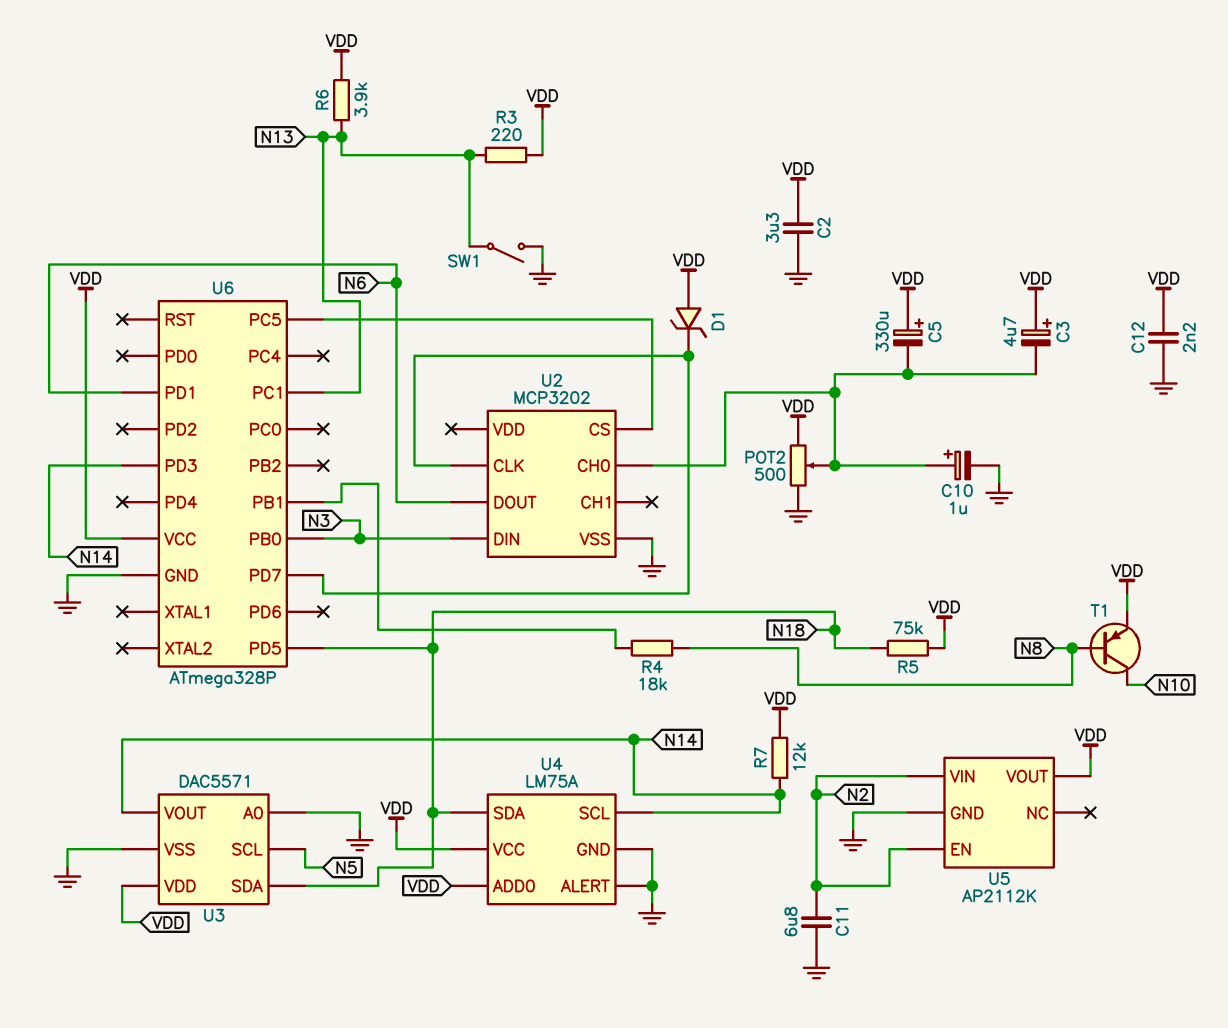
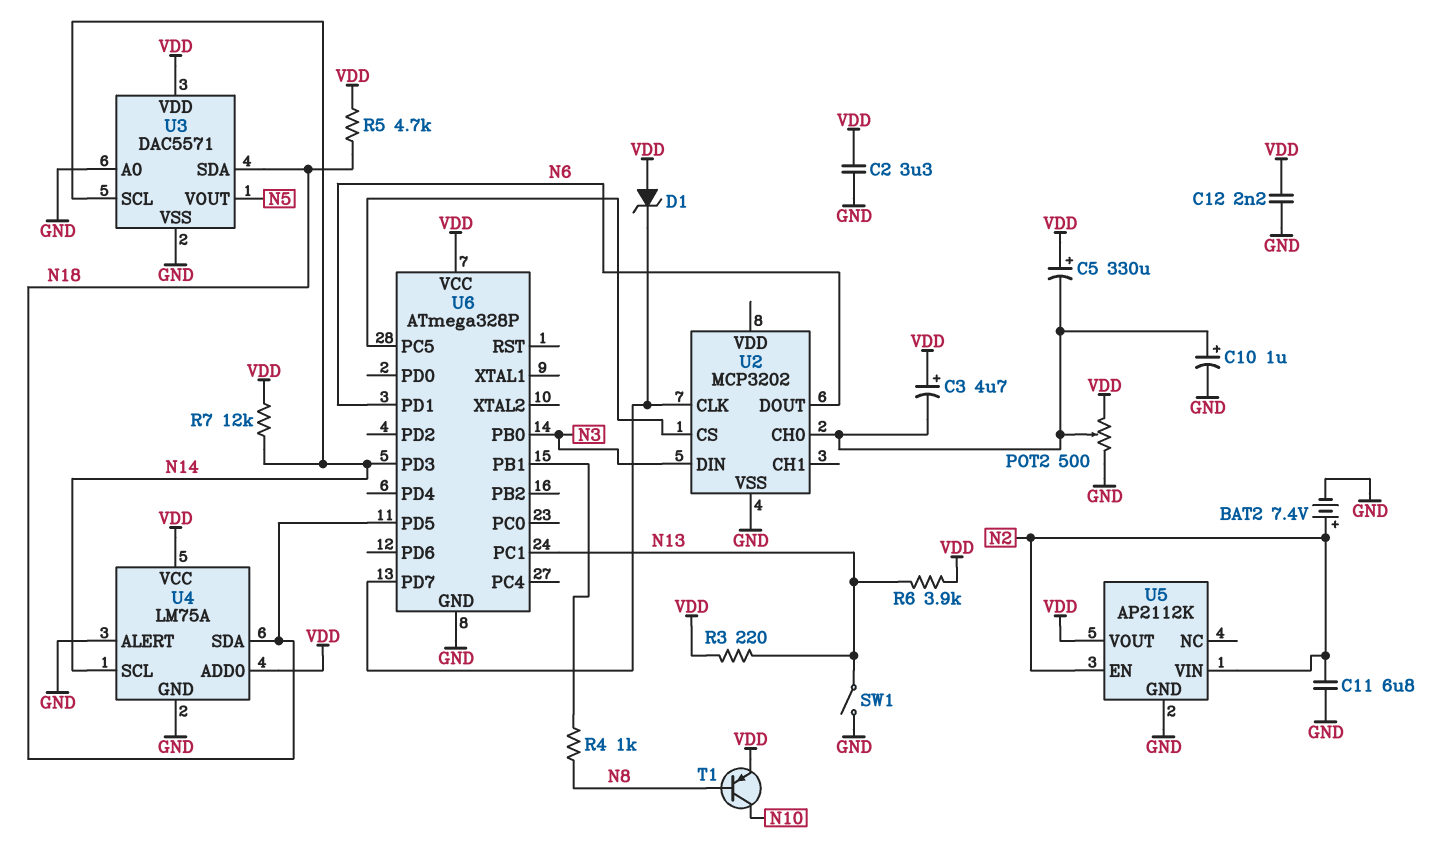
BAT2: none -> 7.4V (plus N2, minus GND)
R4: 18k (N8, U6/PB1) -> 1k (N8, U6/PB1)
R5: 75k (N18, VDD) -> 4.7k (N18, VDD)
U3 pin SCL: N5 -> N14
U3 pin VOUT: N14 -> N5

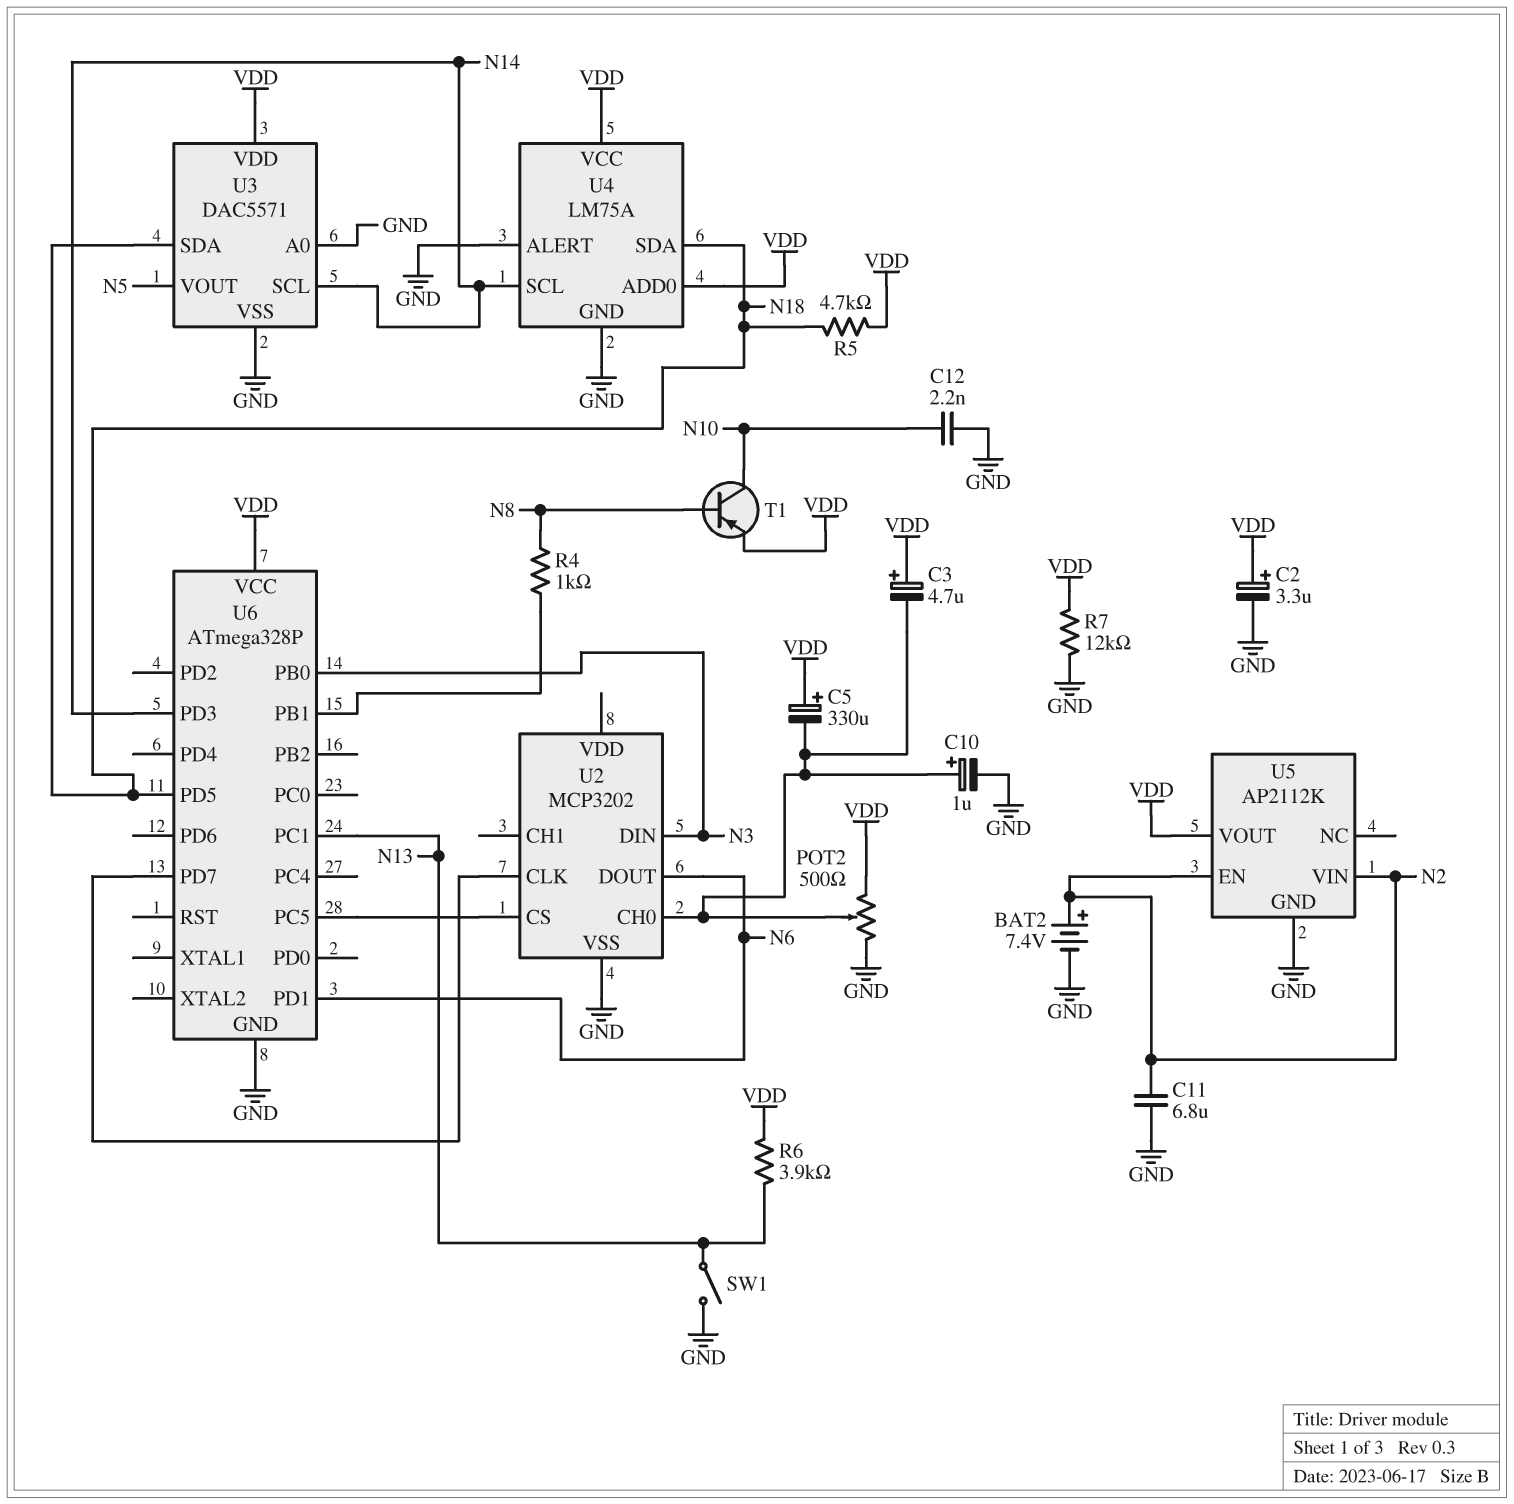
C2: 3.3uF (GND, VDD) -> 3.3uF (plus VDD, minus GND)
C12: 2.2nF (GND, VDD) -> 2.2nF (GND, N10)
D1: zener (A VDD, K U2/CLK) -> none
R3: 220 (N13, VDD) -> none
R7: 12k (N14, VDD) -> 12k (GND, VDD)

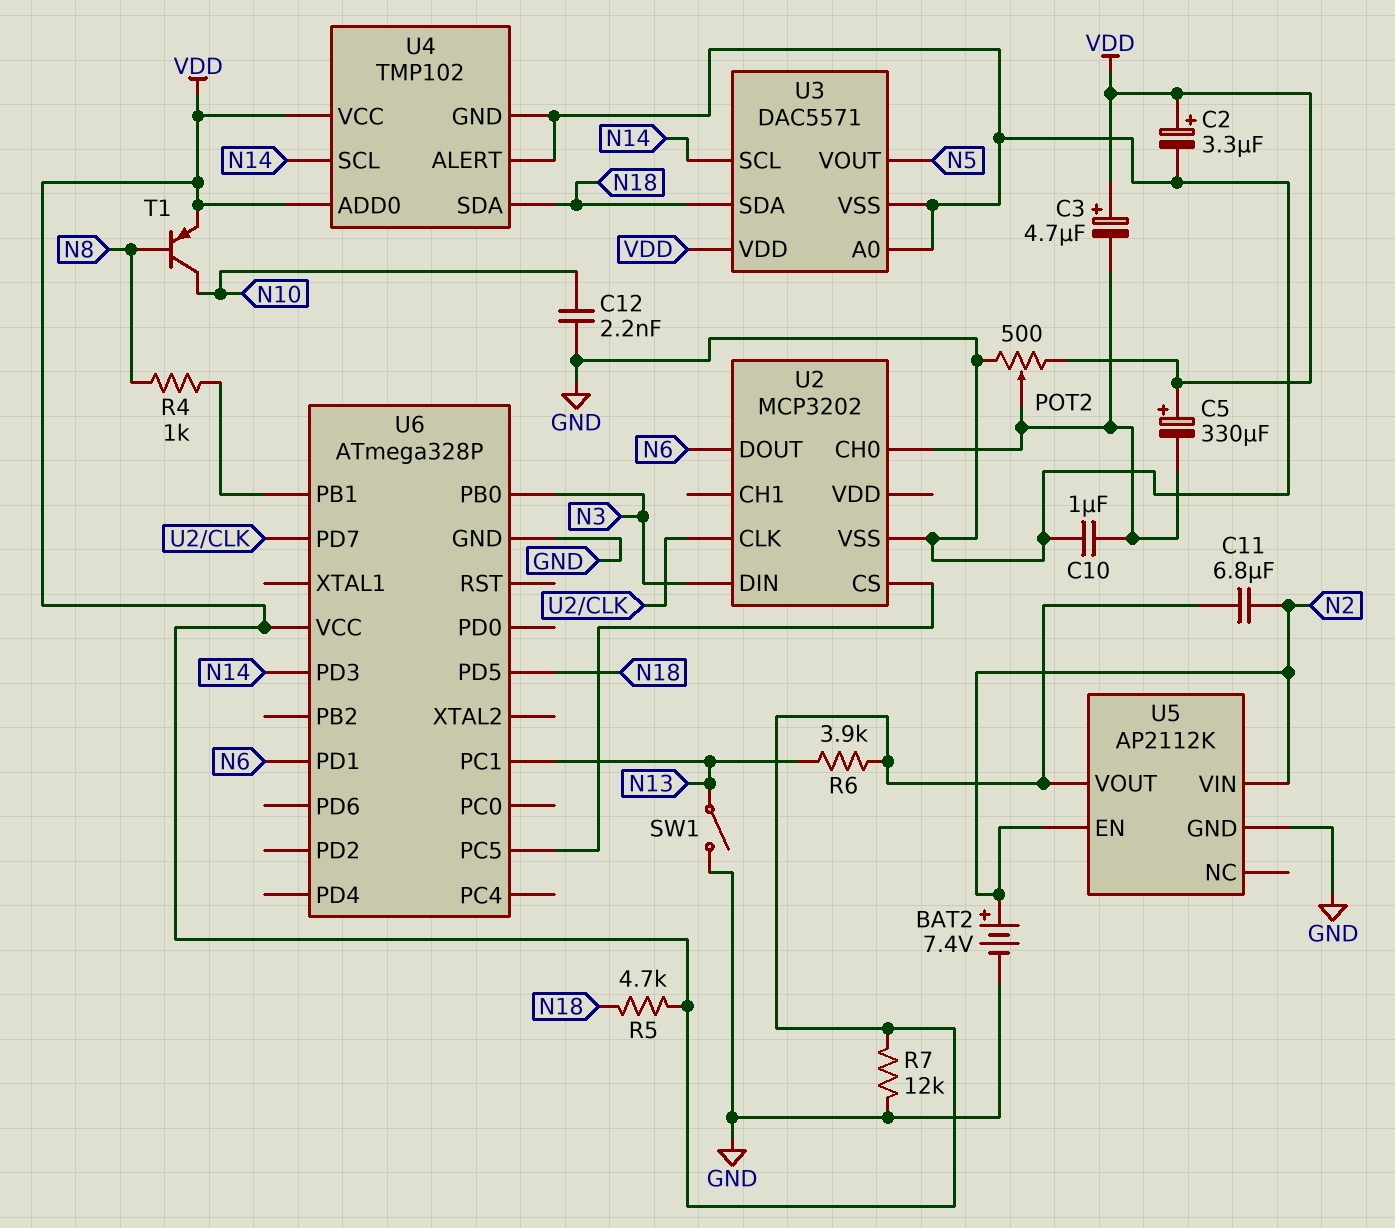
C10: 1uF (plus U2/CH0, minus GND) -> 1uF (GND, U2/CH0)
C11: 6.8uF (GND, N2) -> 6.8uF (N2, VDD)
U4: LM75A -> TMP102

